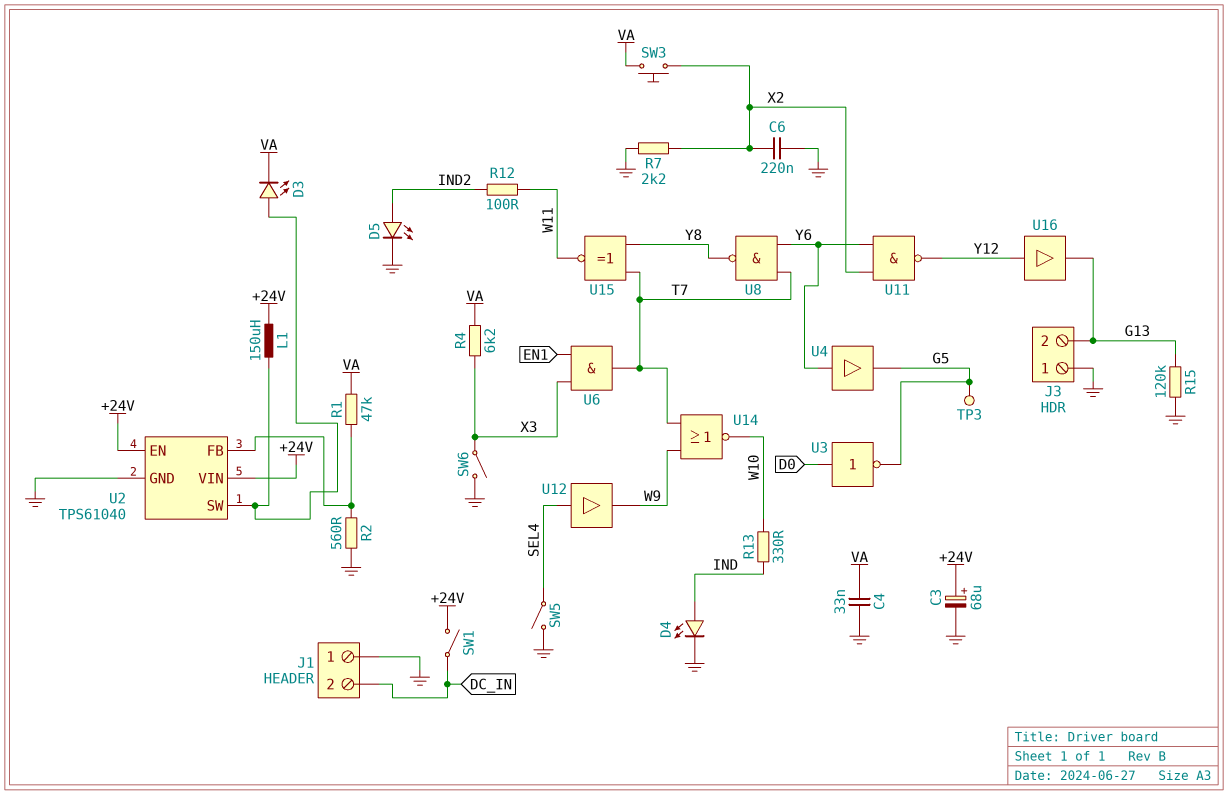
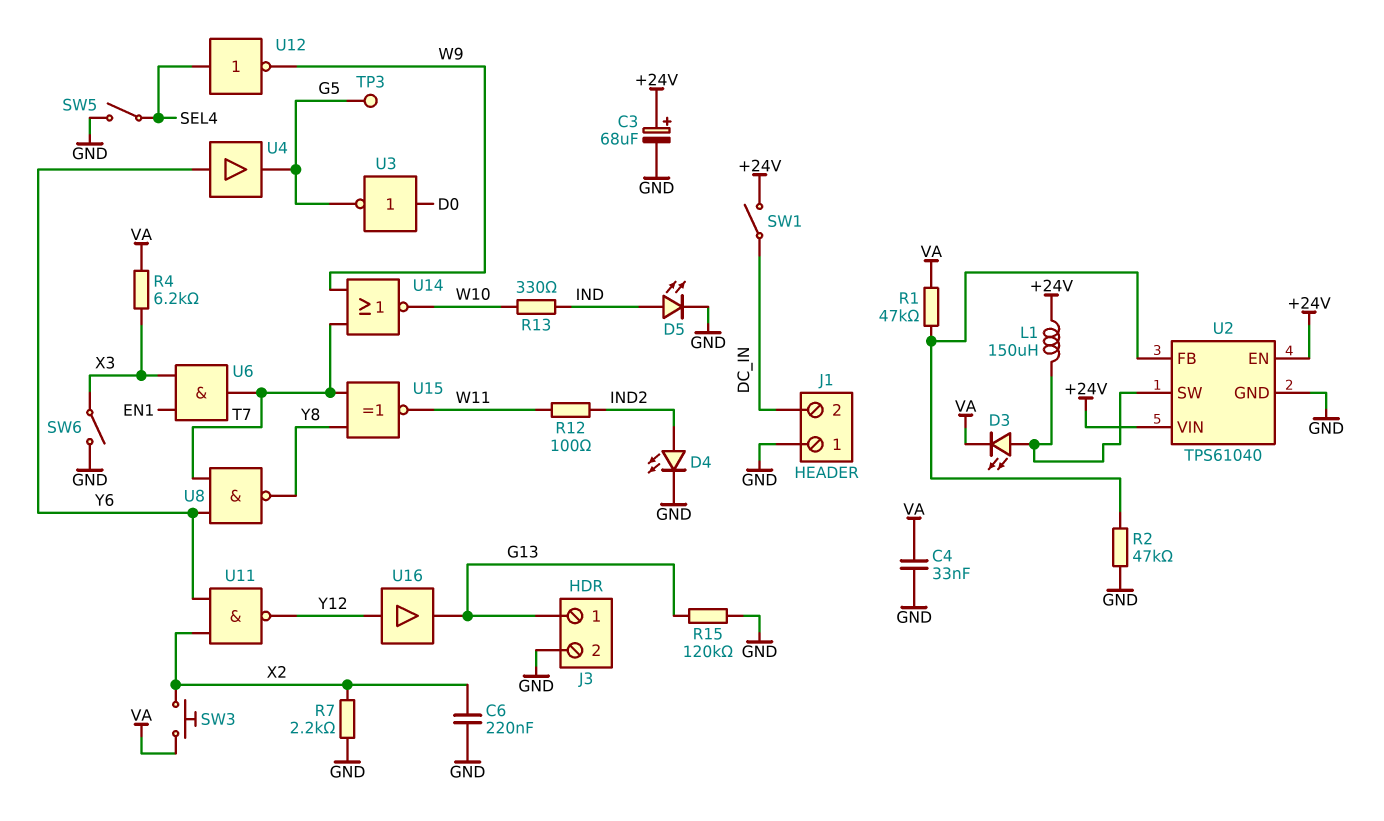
D4: LED (A IND, K GND) -> LED (A IND2, K GND)
D5: LED (A IND2, K GND) -> LED (A IND, K GND)
J3 pin 1: GND -> G13
J3 pin 2: G13 -> GND
R2: 560 (GND, U2/FB) -> 47k (GND, U2/FB)
U12: buffer (in SEL4, out W9) -> NOT (in SEL4, out W9)

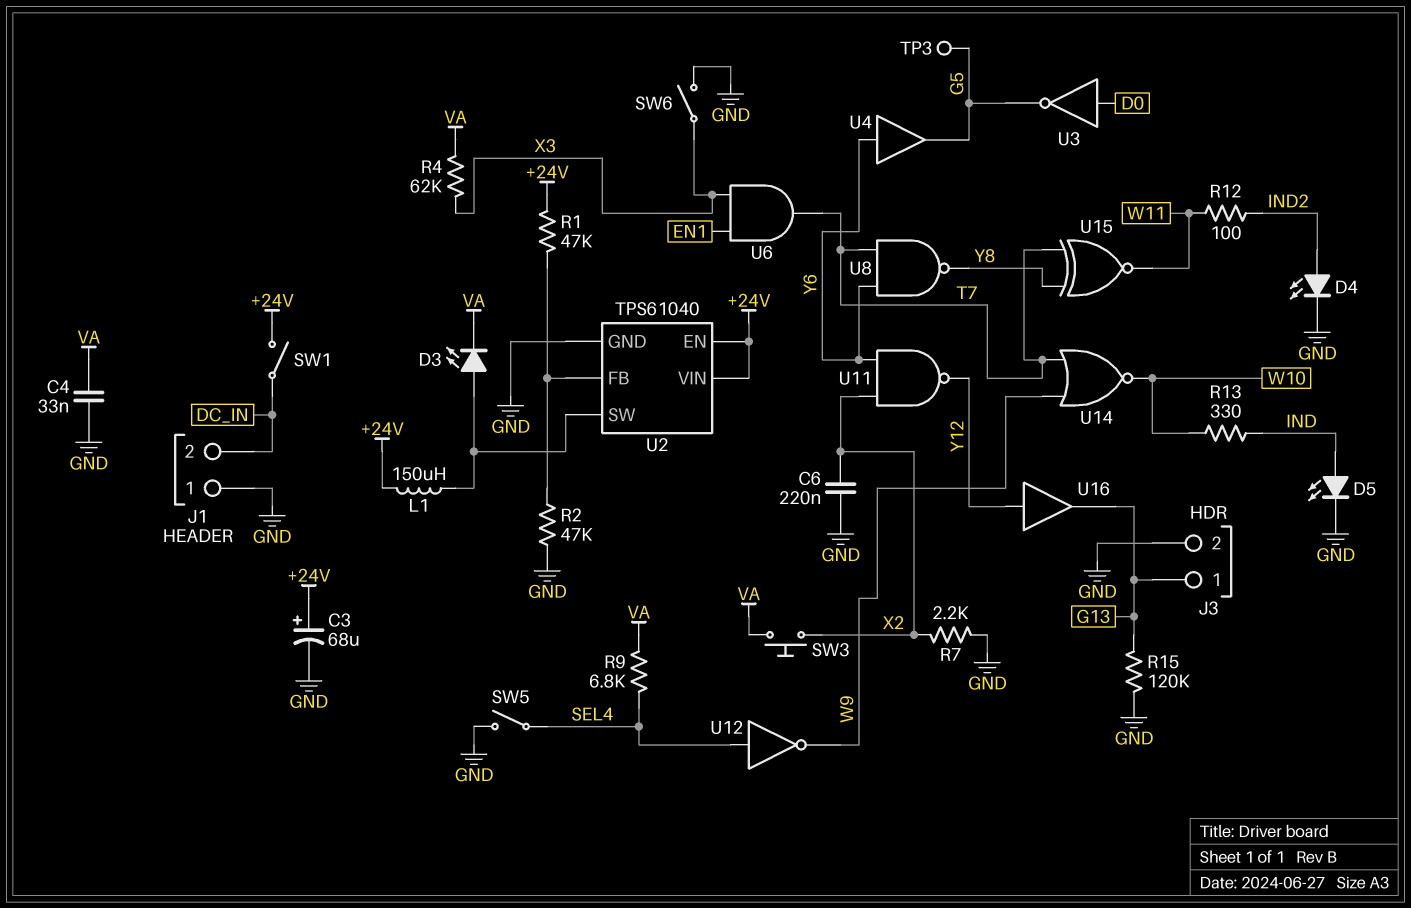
R1: 47k (U2/FB, VA) -> 47k (+24V, U2/FB)
R4: 6.2k (VA, X3) -> 62k (VA, X3)
R9: none -> 6.8k (SEL4, VA)

